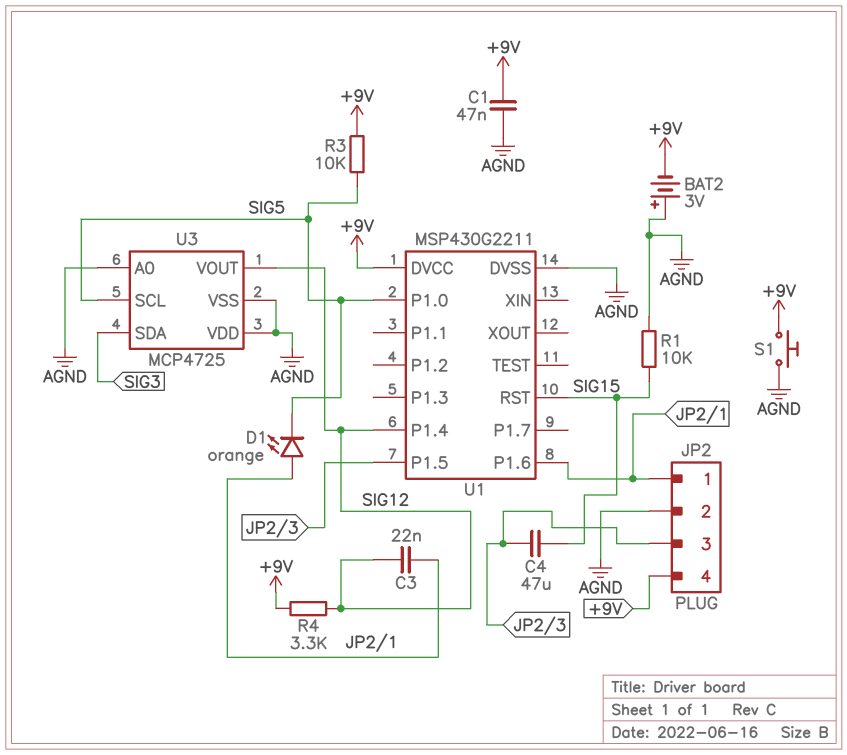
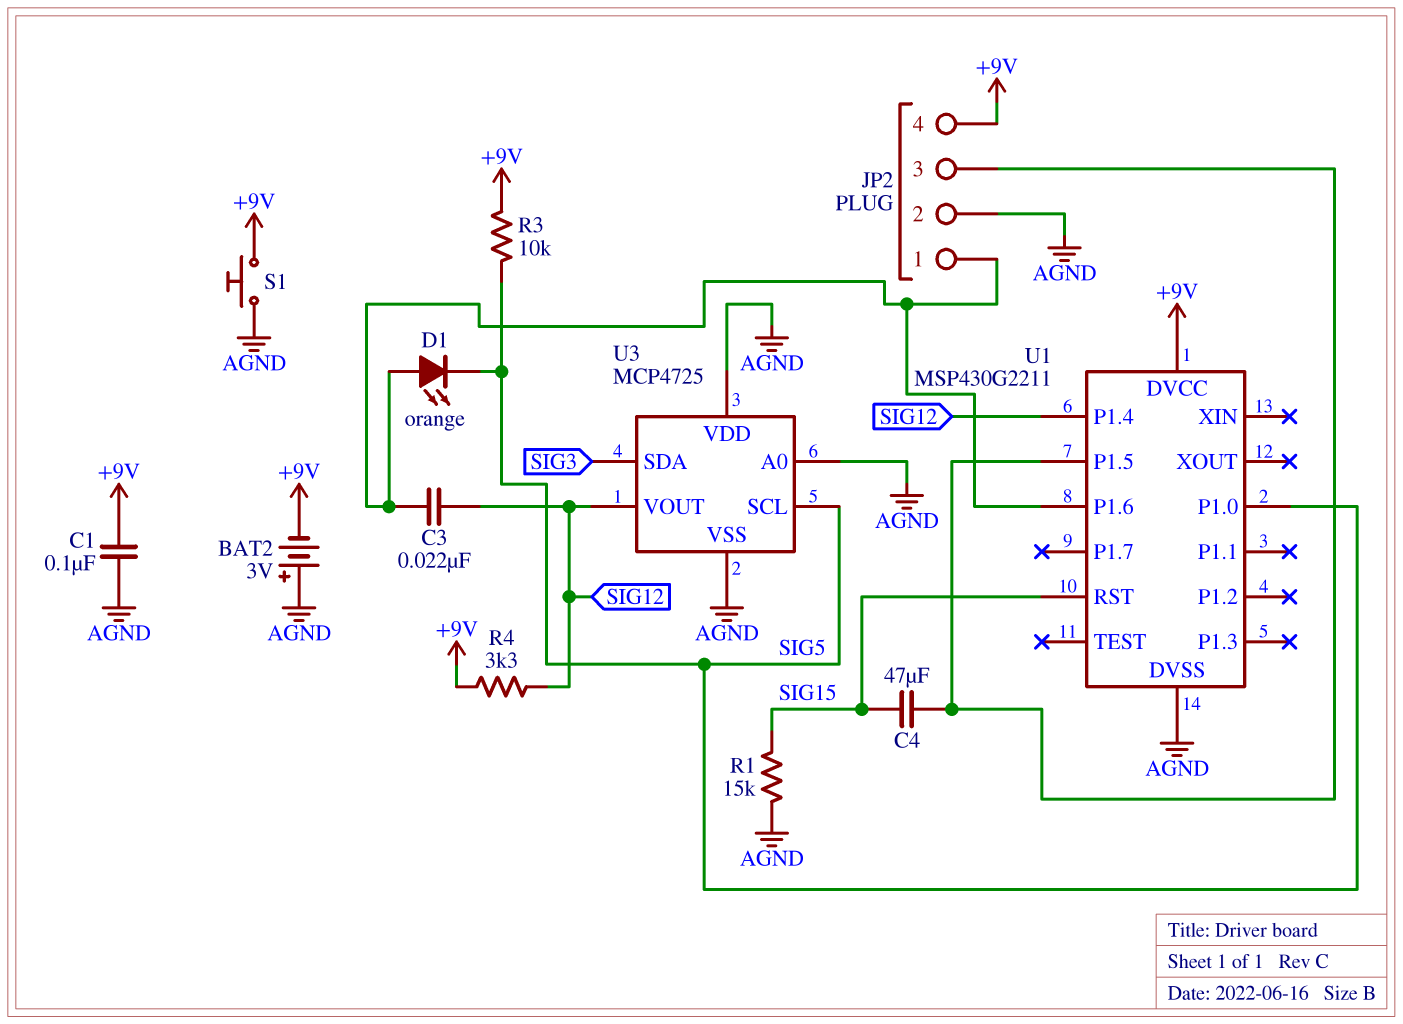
C1: 47nF (+9V, AGND) -> 100nF (+9V, AGND)
R1: 10k (AGND, SIG15) -> 15k (AGND, SIG15)

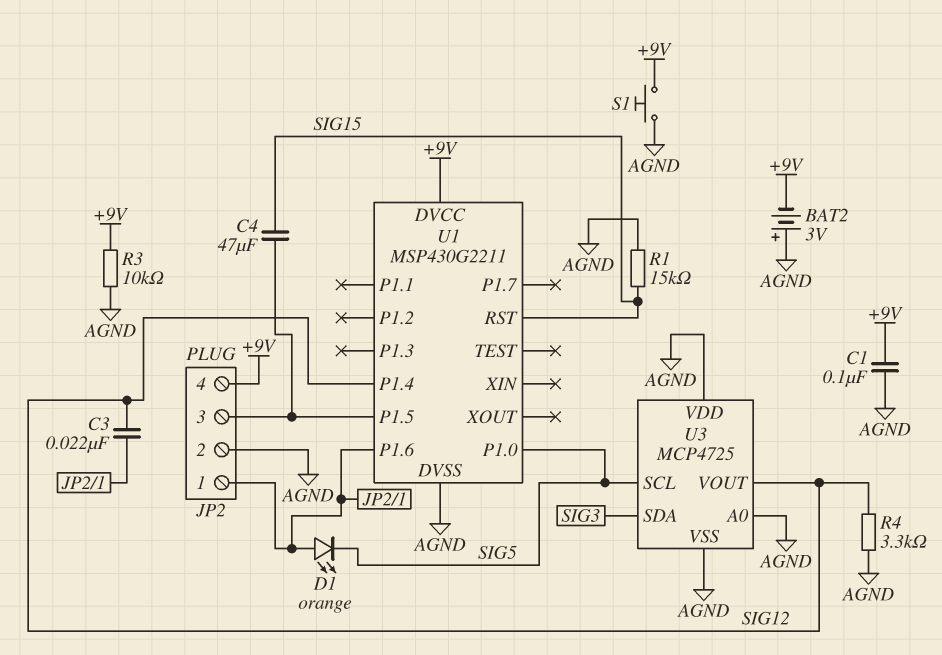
R3: 10k (+9V, SIG5) -> 10k (+9V, AGND)
R4: 3.3k (+9V, SIG12) -> 3.3k (AGND, SIG12)

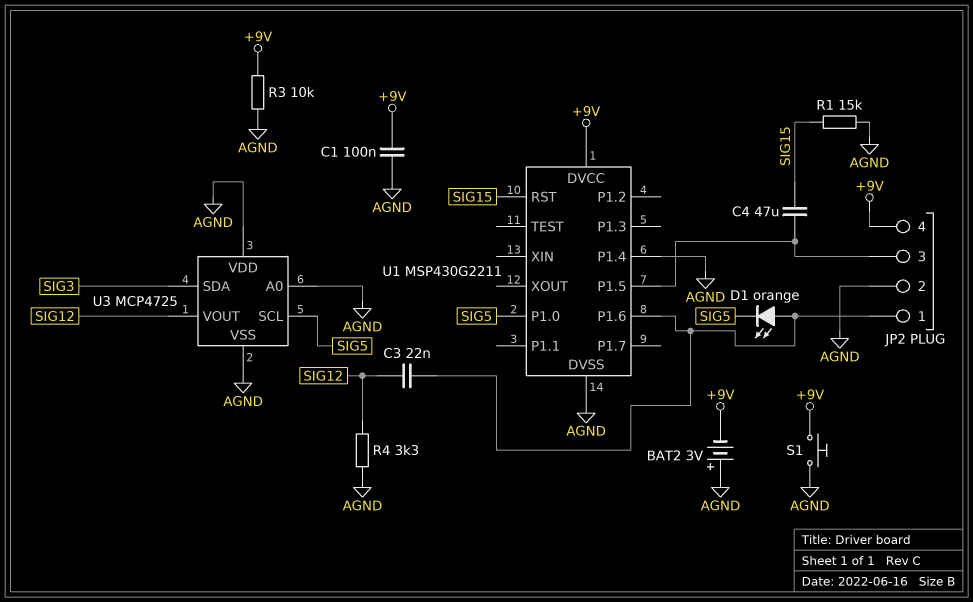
U1 pin P1.4: SIG12 -> AGND

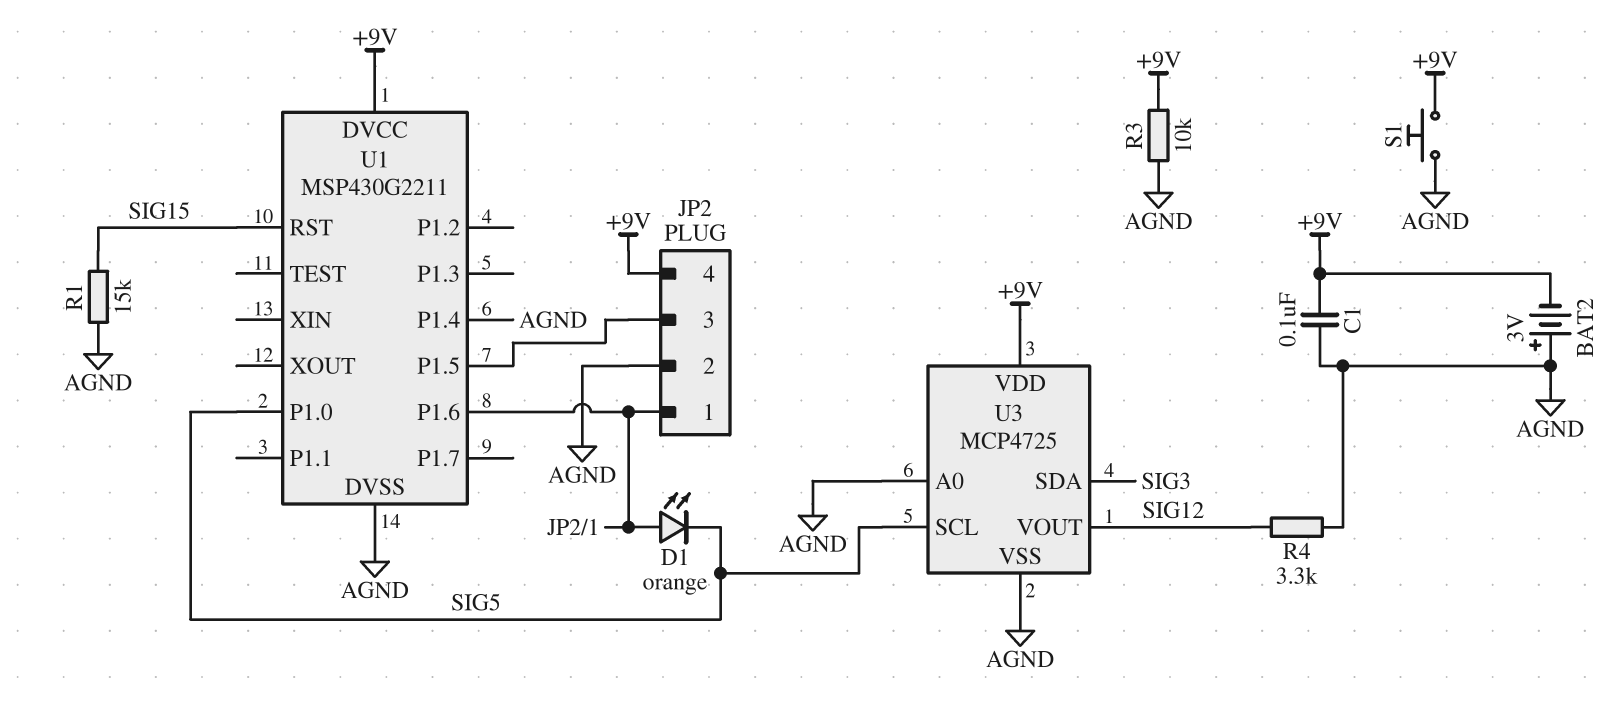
C3: 22nF (JP2/1, SIG12) -> none
C4: 47uF (JP2/3, SIG15) -> none
U3 pin VDD: AGND -> +9V

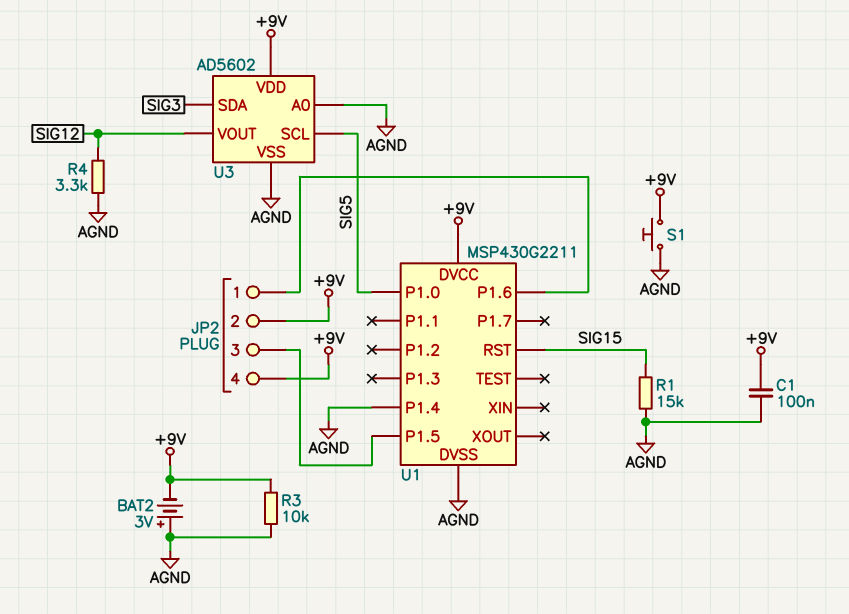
D1: LED orange (A JP2/1, K SIG5) -> none
JP2 pin 2: AGND -> +9V
U3: MCP4725 -> AD5602

